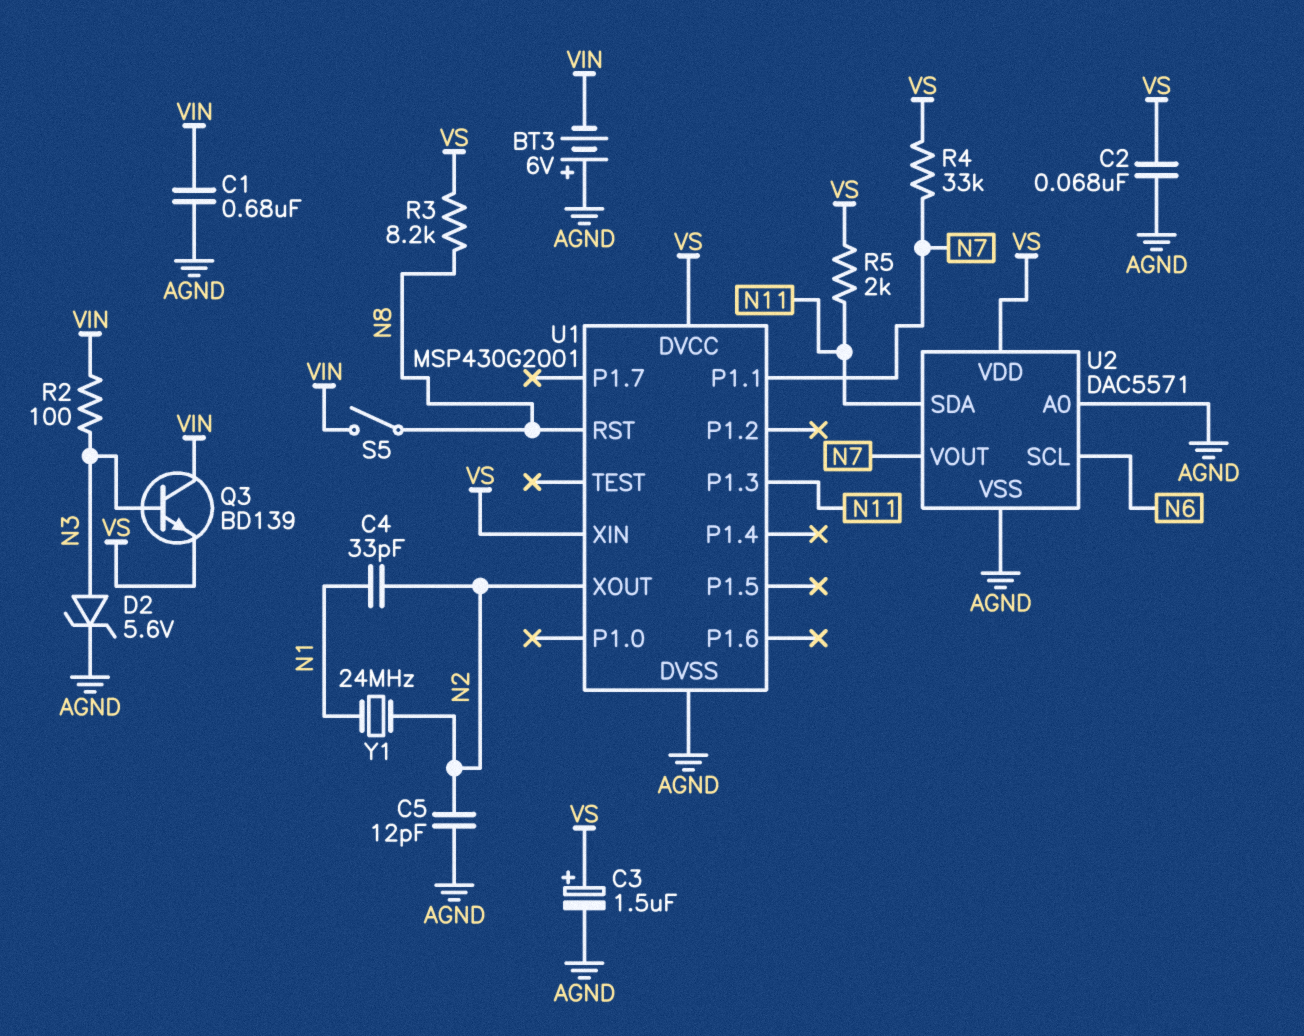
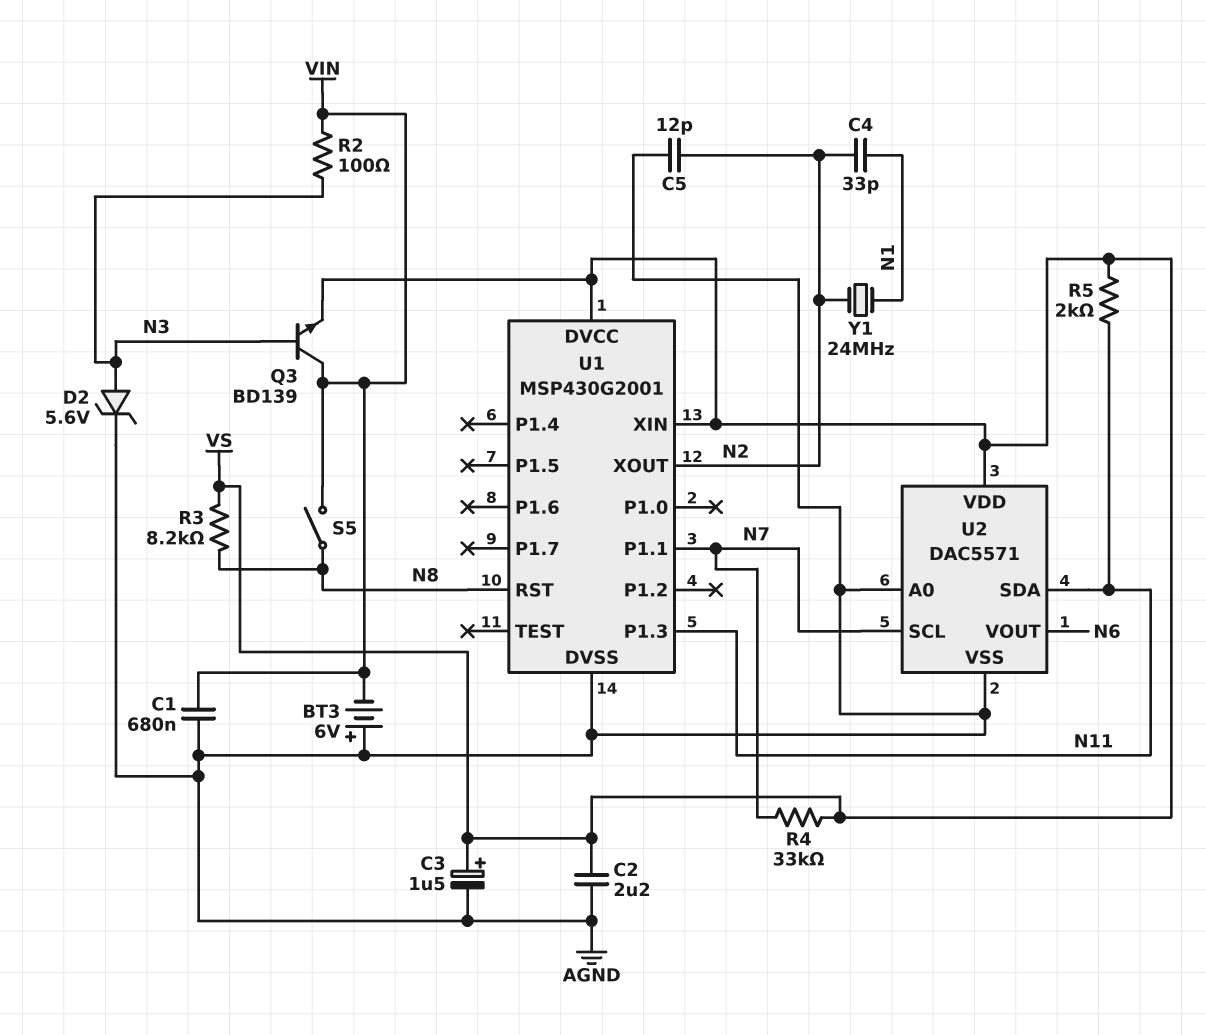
C2: 68nF (AGND, VS) -> 2.2uF (AGND, VS)
U2 pin SCL: N6 -> N7
U2 pin VOUT: N7 -> N6

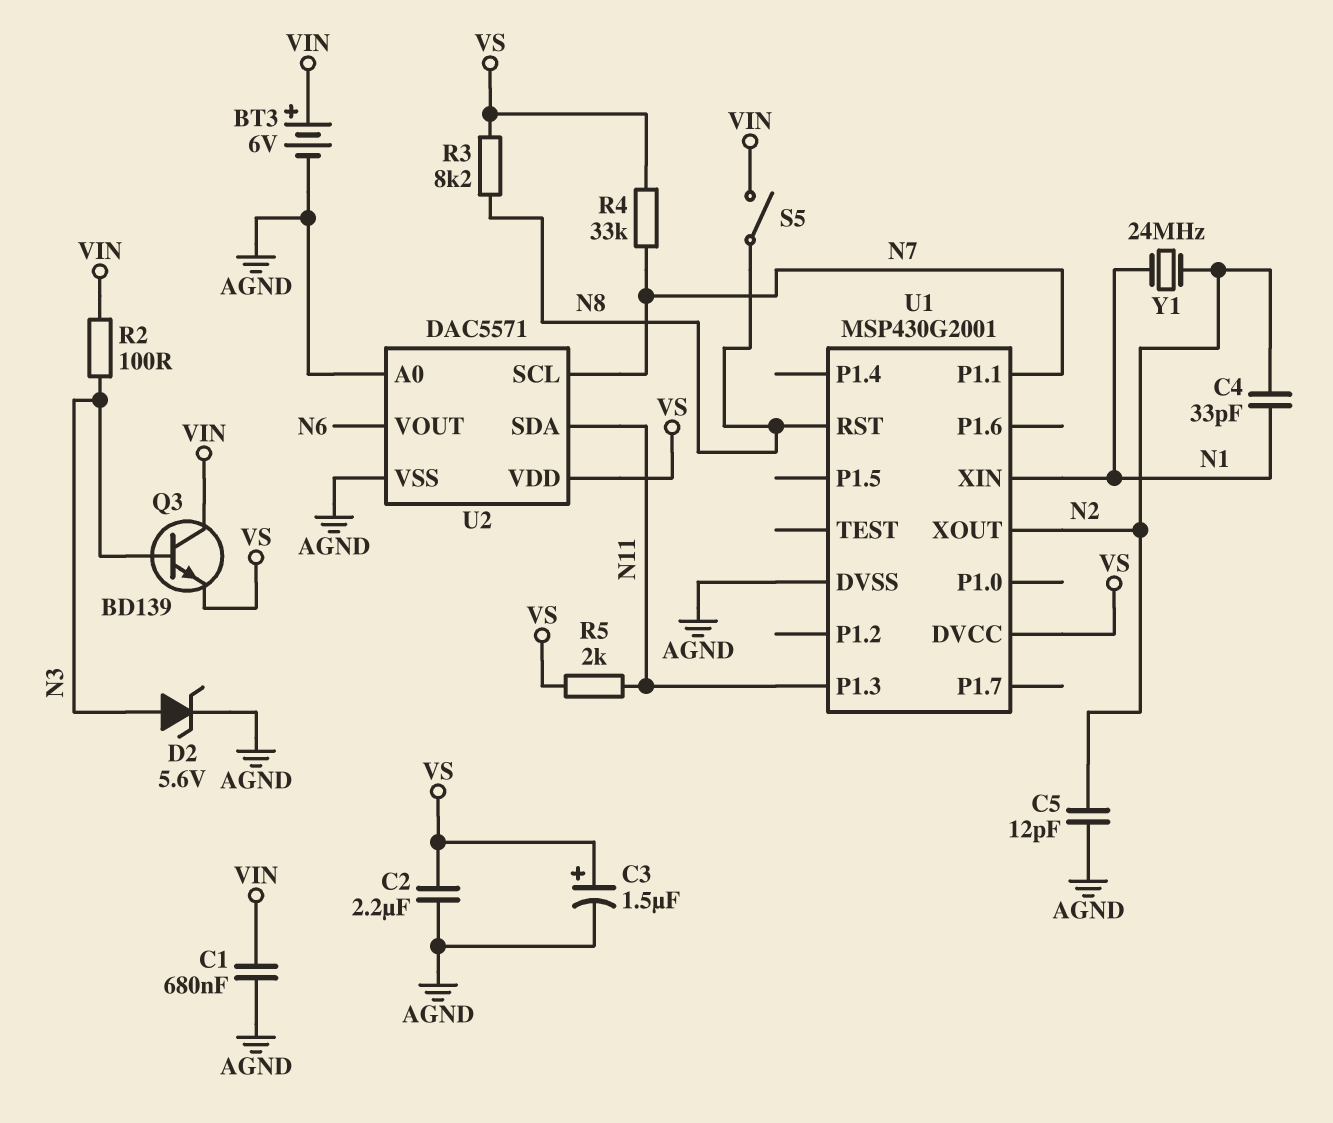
BT3: 6V (plus AGND, minus VIN) -> 6V (plus VIN, minus AGND)
U1 pin XIN: VS -> N1

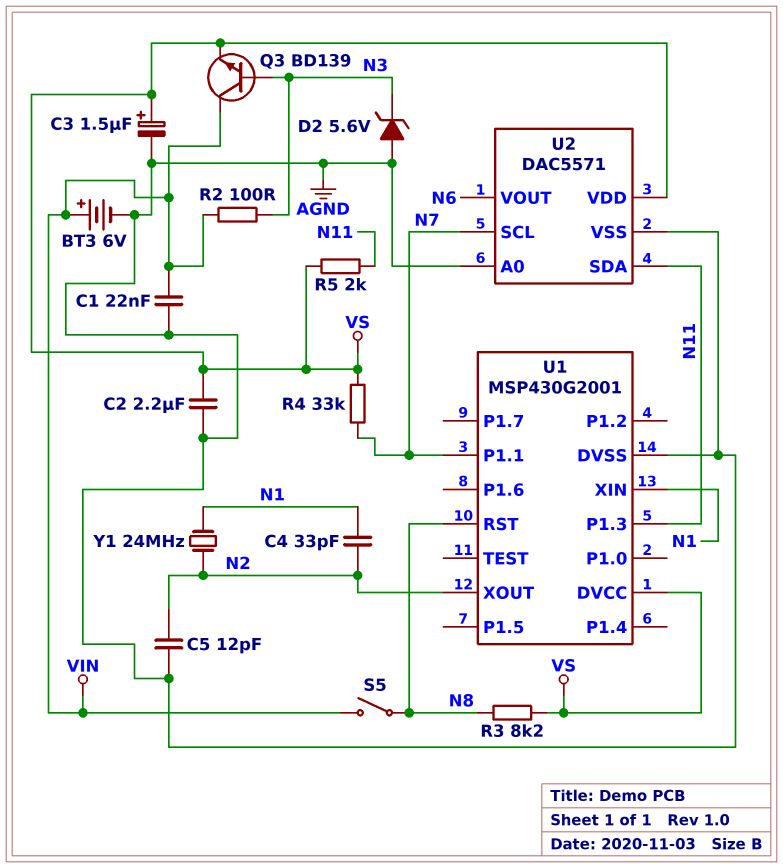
C1: 680nF (AGND, VIN) -> 22nF (AGND, VIN)
D2: zener 5.6V (A N3, K AGND) -> zener 5.6V (A AGND, K N3)

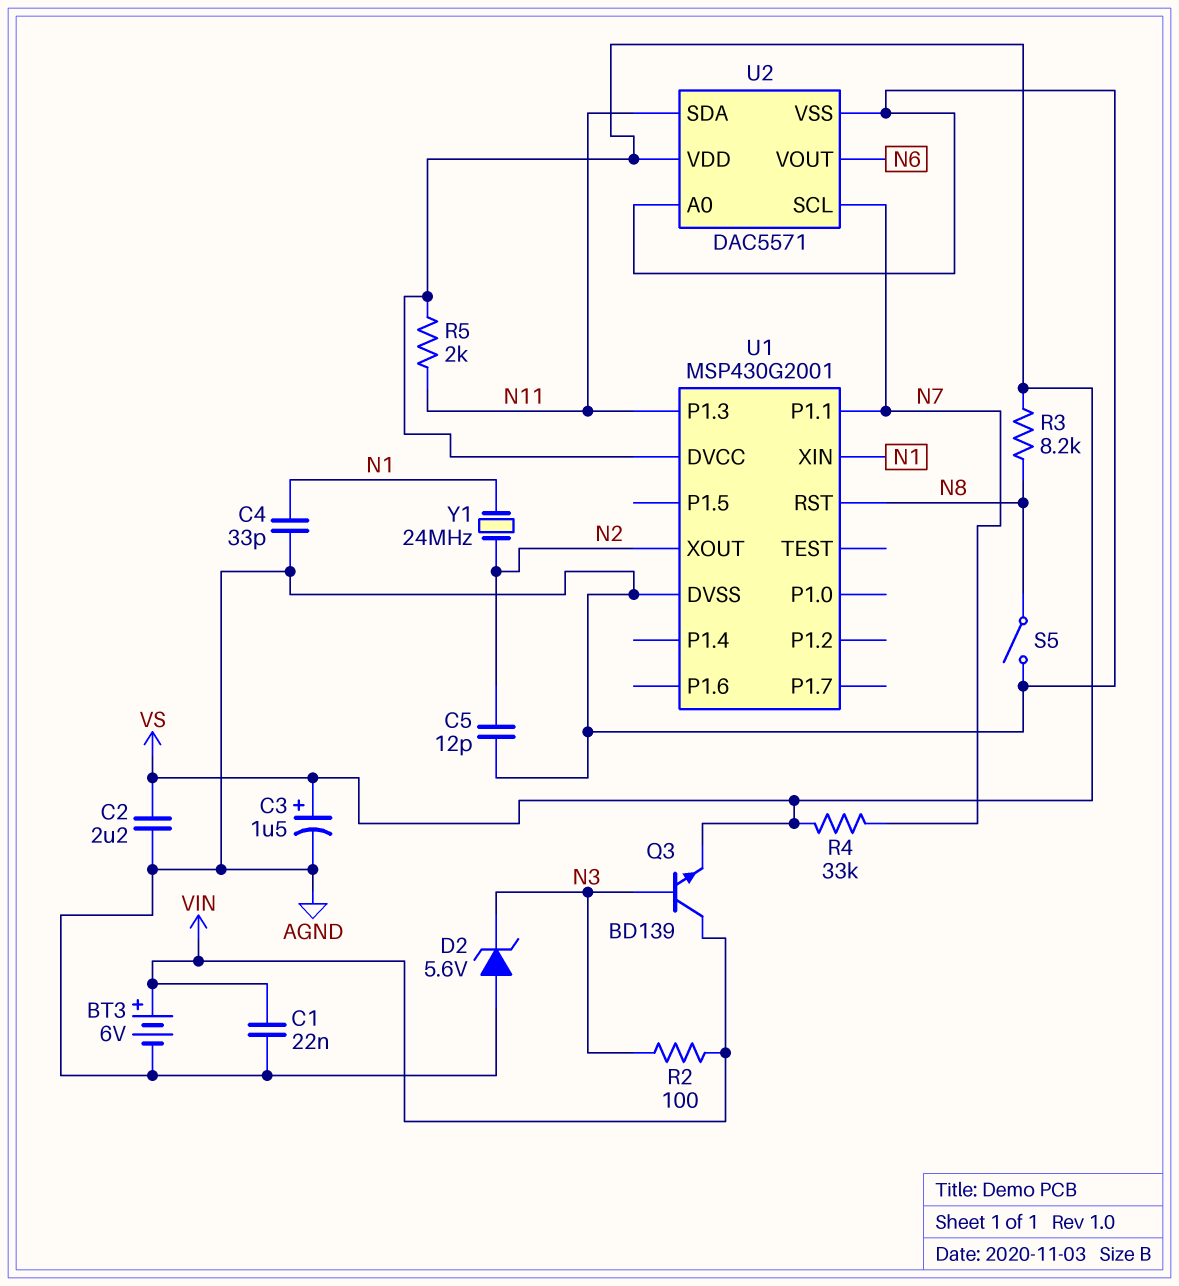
C4: 33pF (N1, N2) -> 33pF (AGND, N1)
S5: switch (N8, VIN) -> switch (AGND, N8)

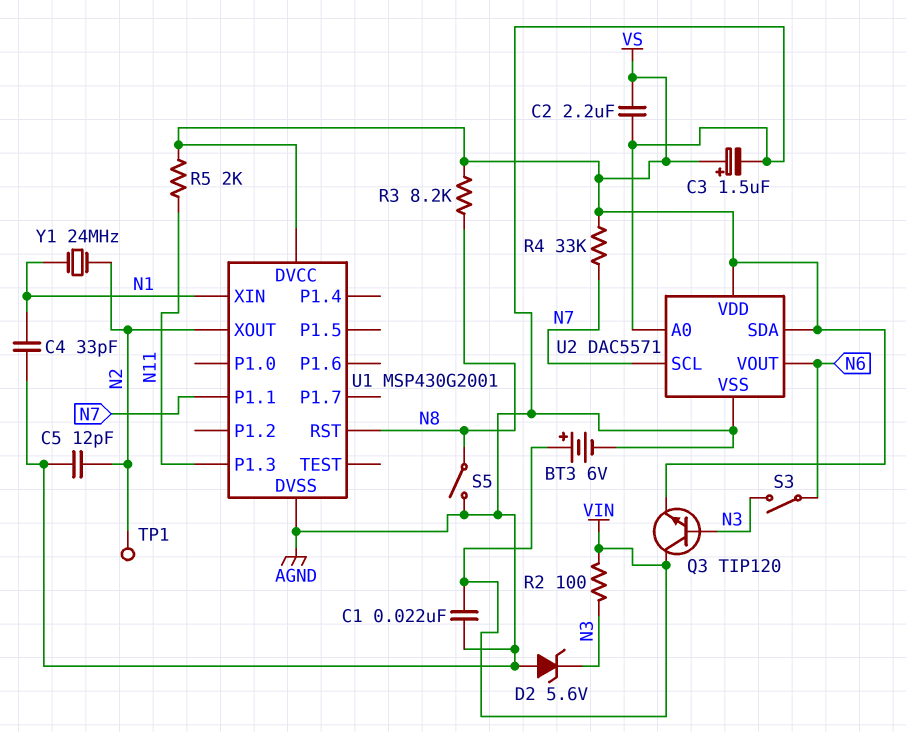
Q3: NPN BD139 (B N3, C VIN, E VS) -> NPN TIP120 (B N3, C VIN, E VS)
S3: none -> switch (N3, N6)
TP1: none -> test point (N2)
U2 pin SDA: N11 -> VS

